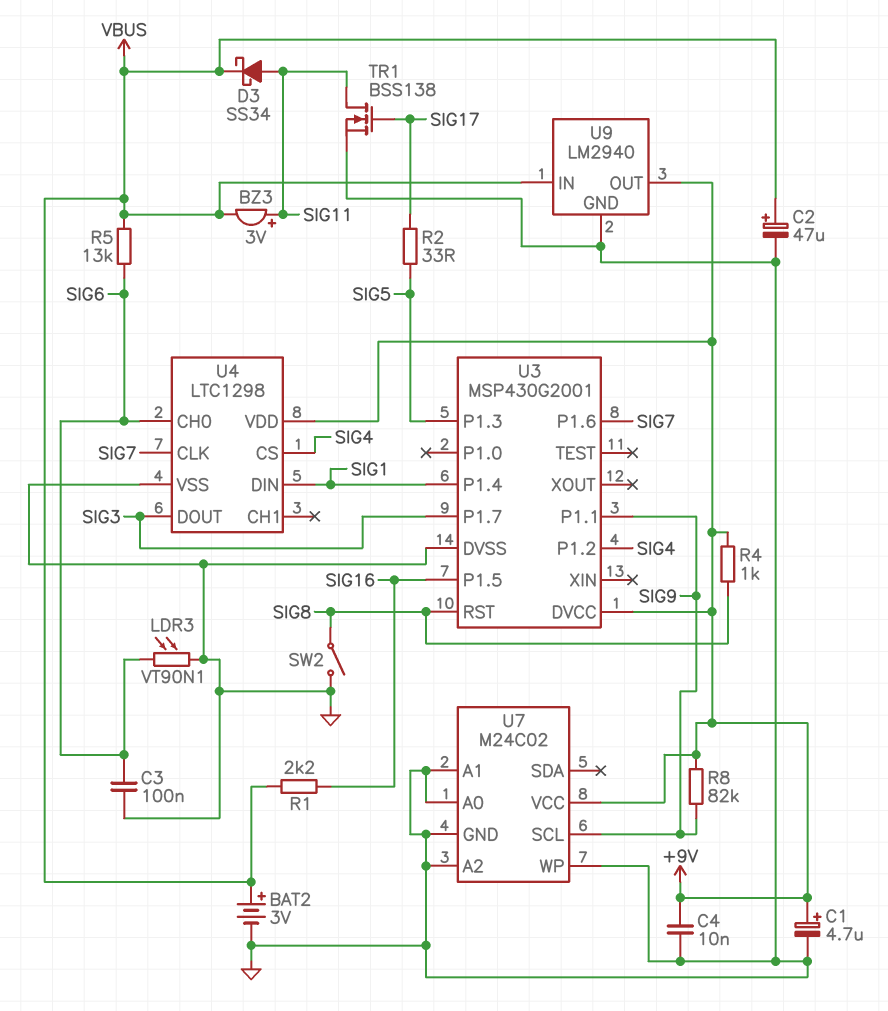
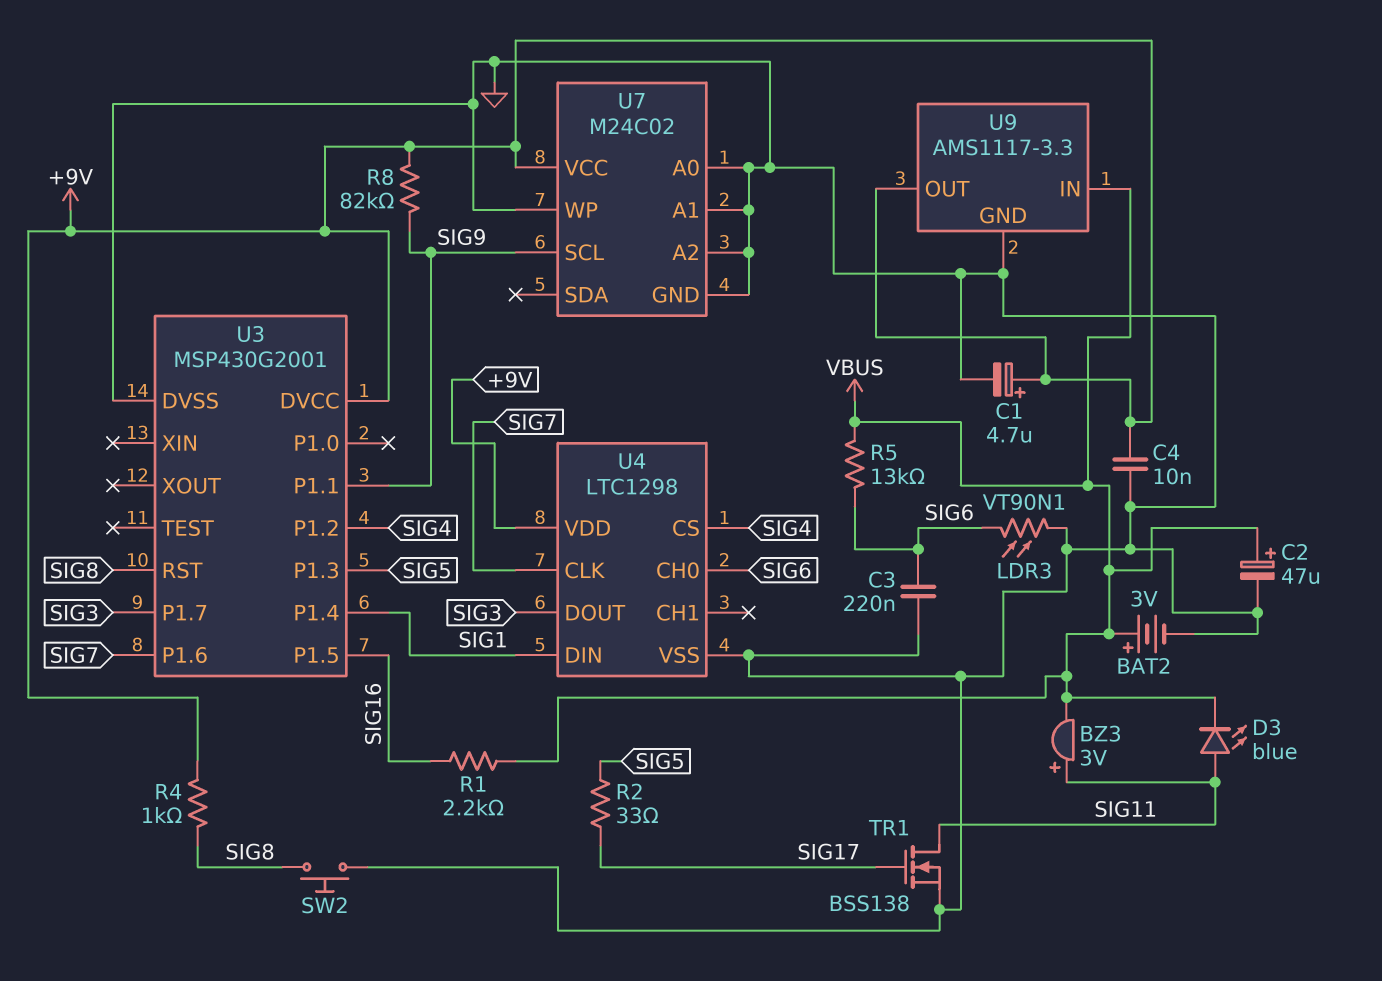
C3: 100nF (GND, SIG6) -> 220nF (GND, SIG6)
D3: schottky SS34 (A SIG11, K VBUS) -> LED blue (A SIG11, K VBUS)
SW2: switch (GND, SIG8) -> button (GND, SIG8)
U9: LM2940 -> AMS1117-3.3

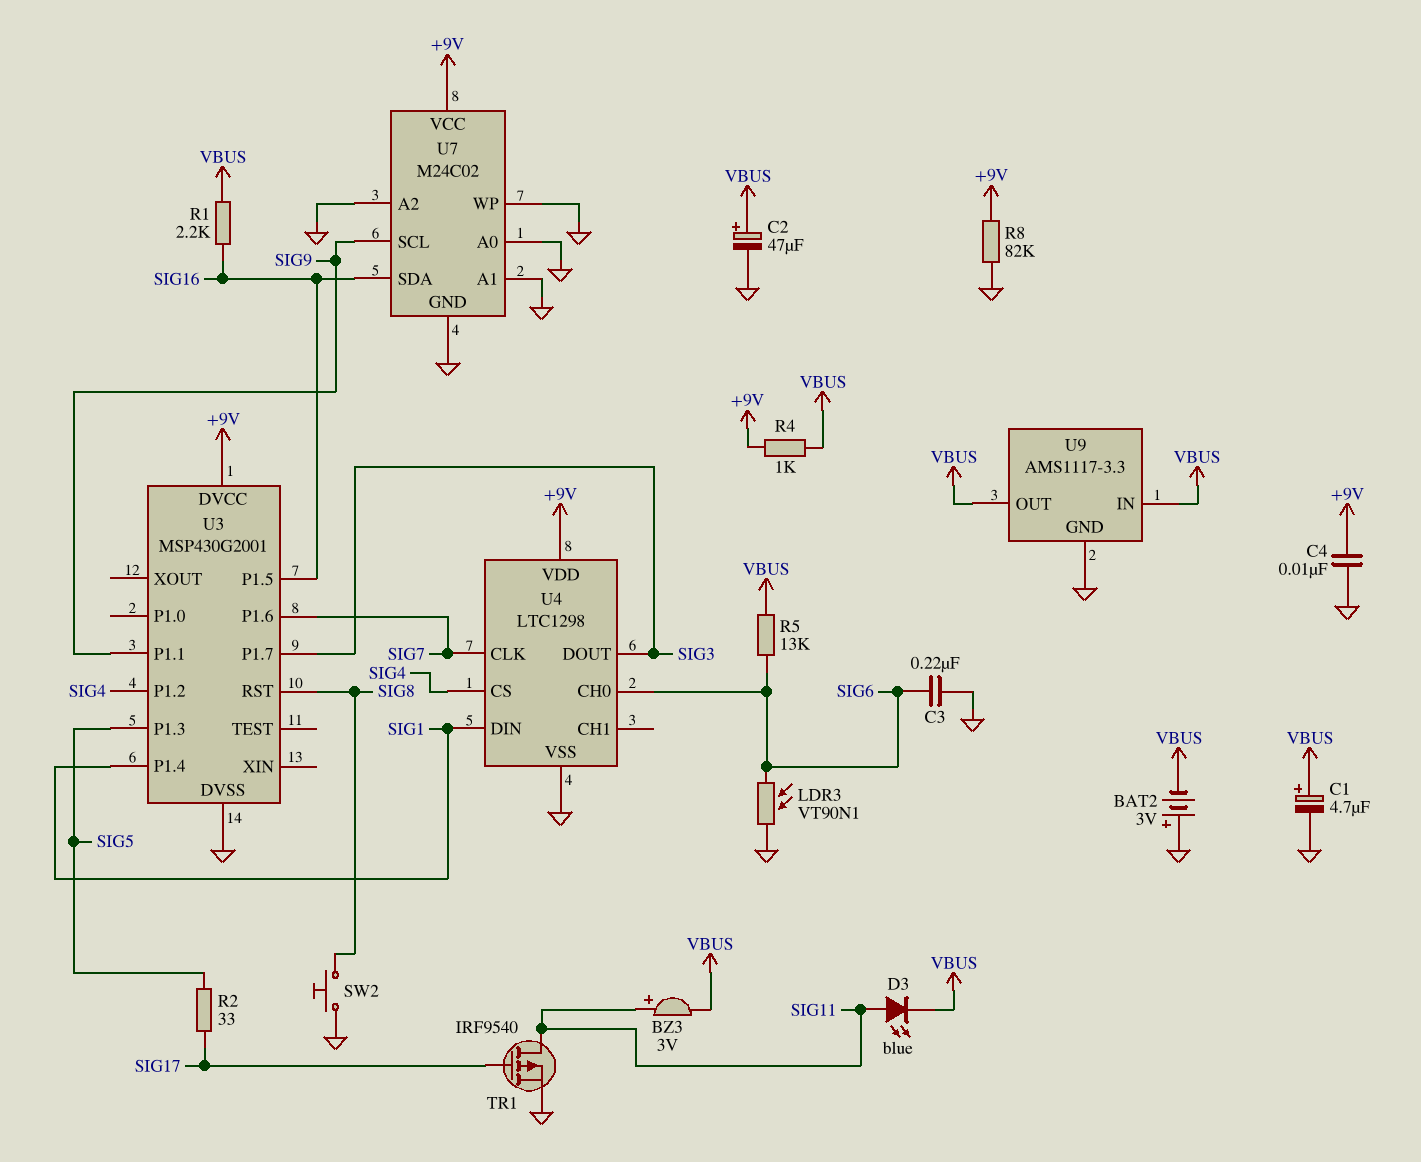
BAT2: 3V (plus VBUS, minus GND) -> 3V (plus GND, minus VBUS)
C1: 4.7uF (plus +9V, minus GND) -> 4.7uF (plus VBUS, minus GND)
R4: 1k (+9V, SIG8) -> 1k (+9V, VBUS)
R8: 82k (+9V, SIG9) -> 82k (+9V, GND)
TR1: NMOS BSS138 (G SIG17, D SIG11, S GND) -> PMOS IRF9540 (G SIG17, D SIG11, S GND)
U7 pin SDA: none -> SIG16
U9 pin OUT: +9V -> VBUS

